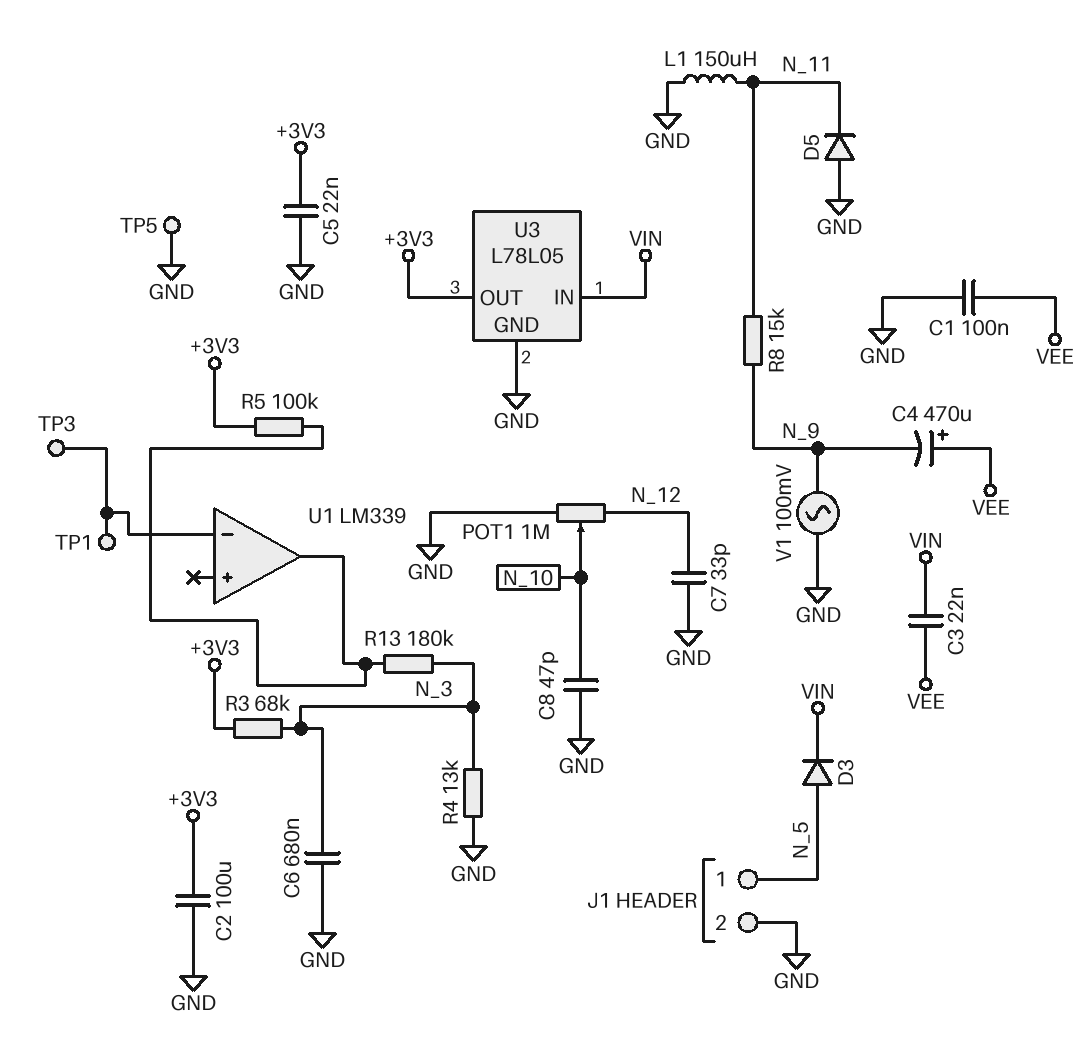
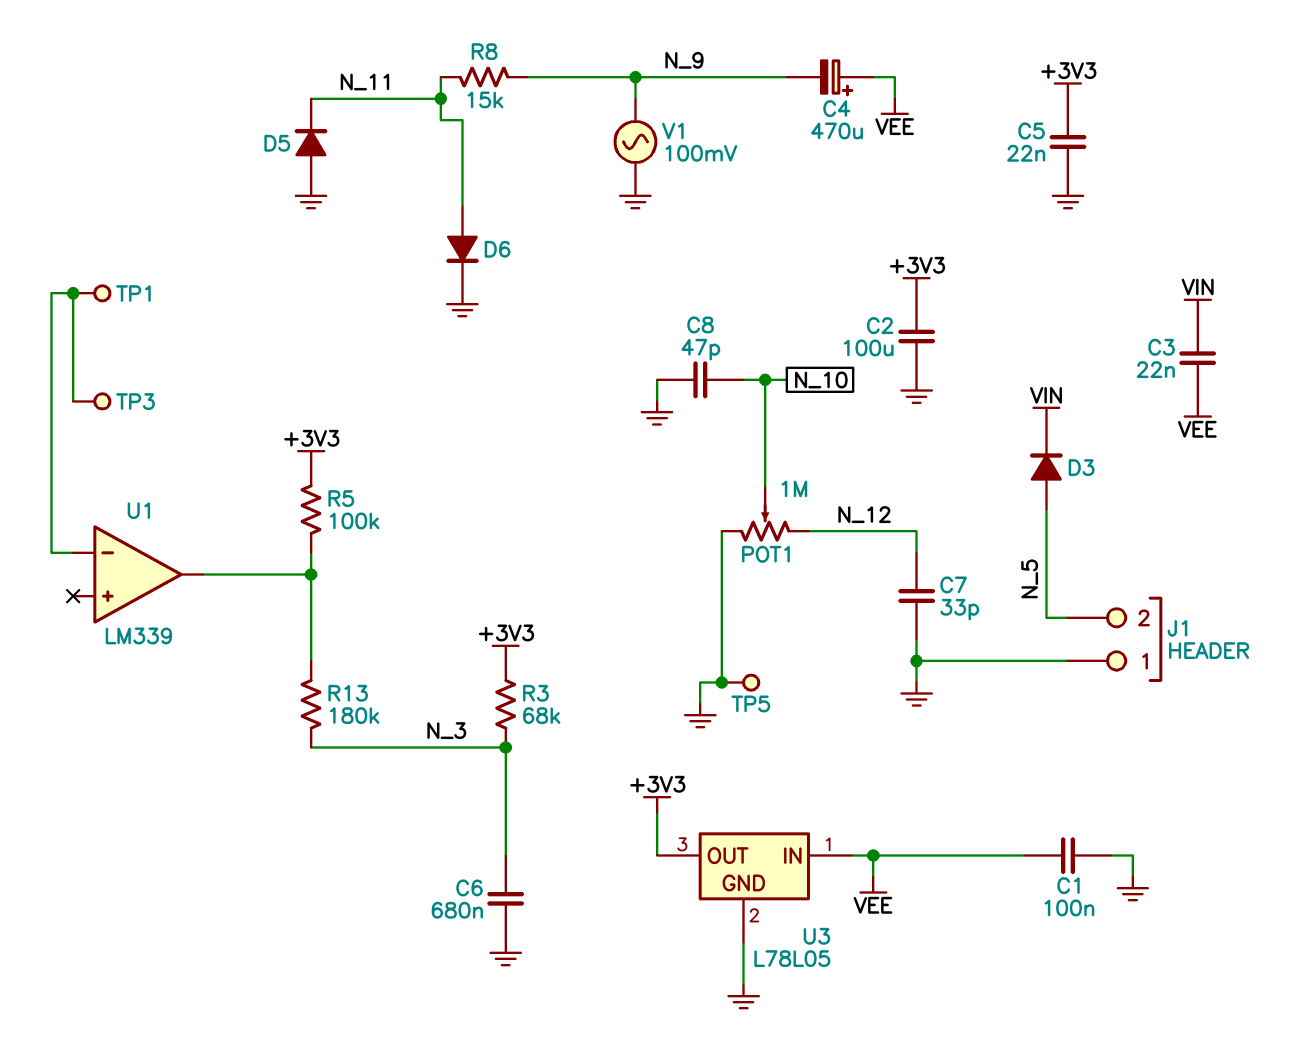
D6: none -> diode (A N_11, K GND)
J1 pin 1: N_5 -> GND
J1 pin 2: GND -> N_5
L1: 150uH (GND, N_11) -> none
R4: 13k (GND, N_3) -> none
U3 pin IN: VIN -> VEE

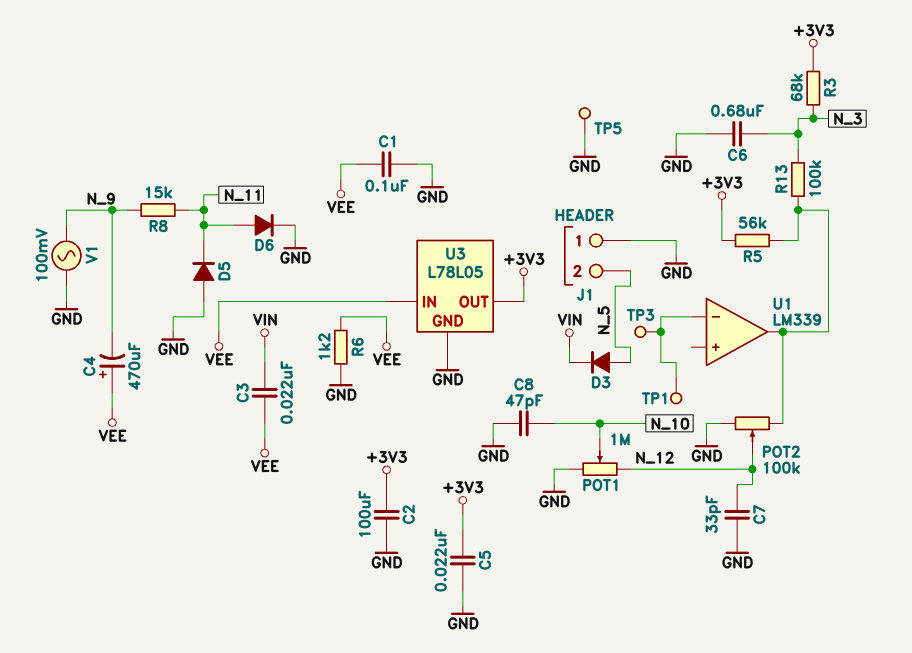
POT2: none -> 100k (GND, U1/out, wiper N_12)
R5: 100k (+3V3, U1/out) -> 56k (+3V3, U1/out)
R6: none -> 1.2k (GND, VEE)
R13: 180k (N_3, U1/out) -> 100k (N_3, U1/out)

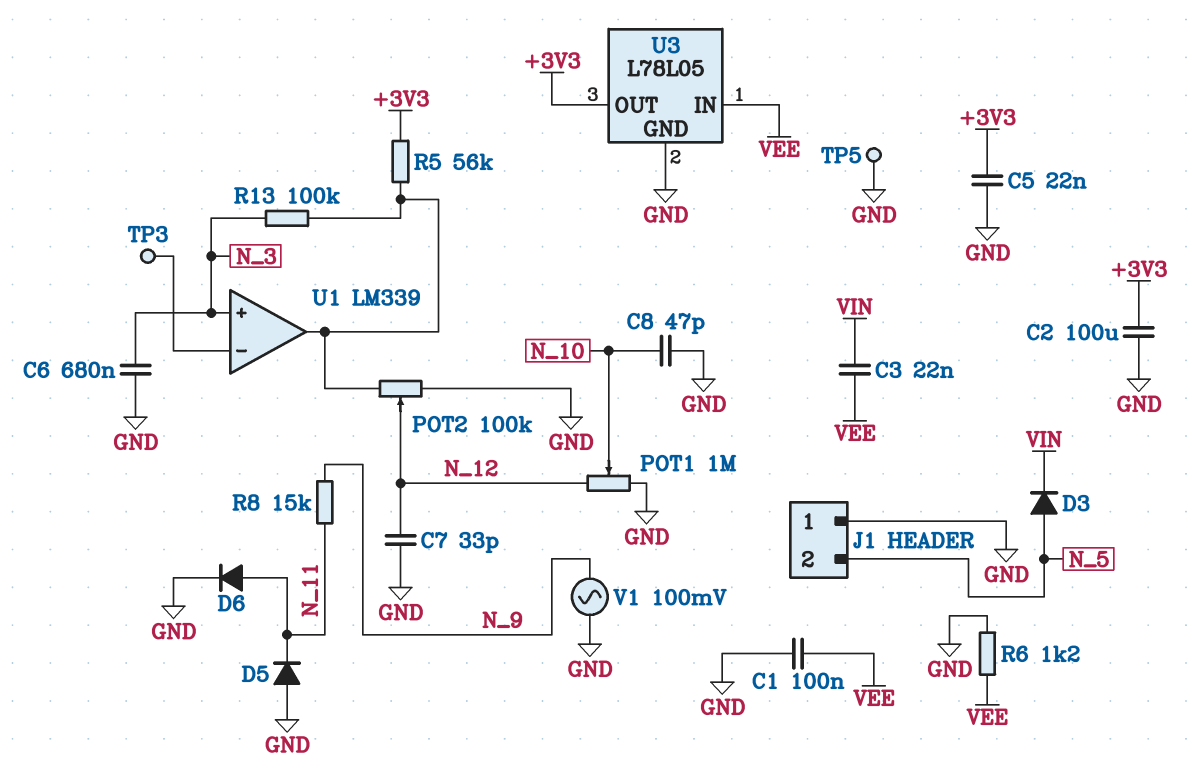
C4: 470uF (plus VEE, minus N_9) -> none
R3: 68k (+3V3, N_3) -> none
TP1: test point (U1/in-) -> none
U1 pin in+: none -> N_3

